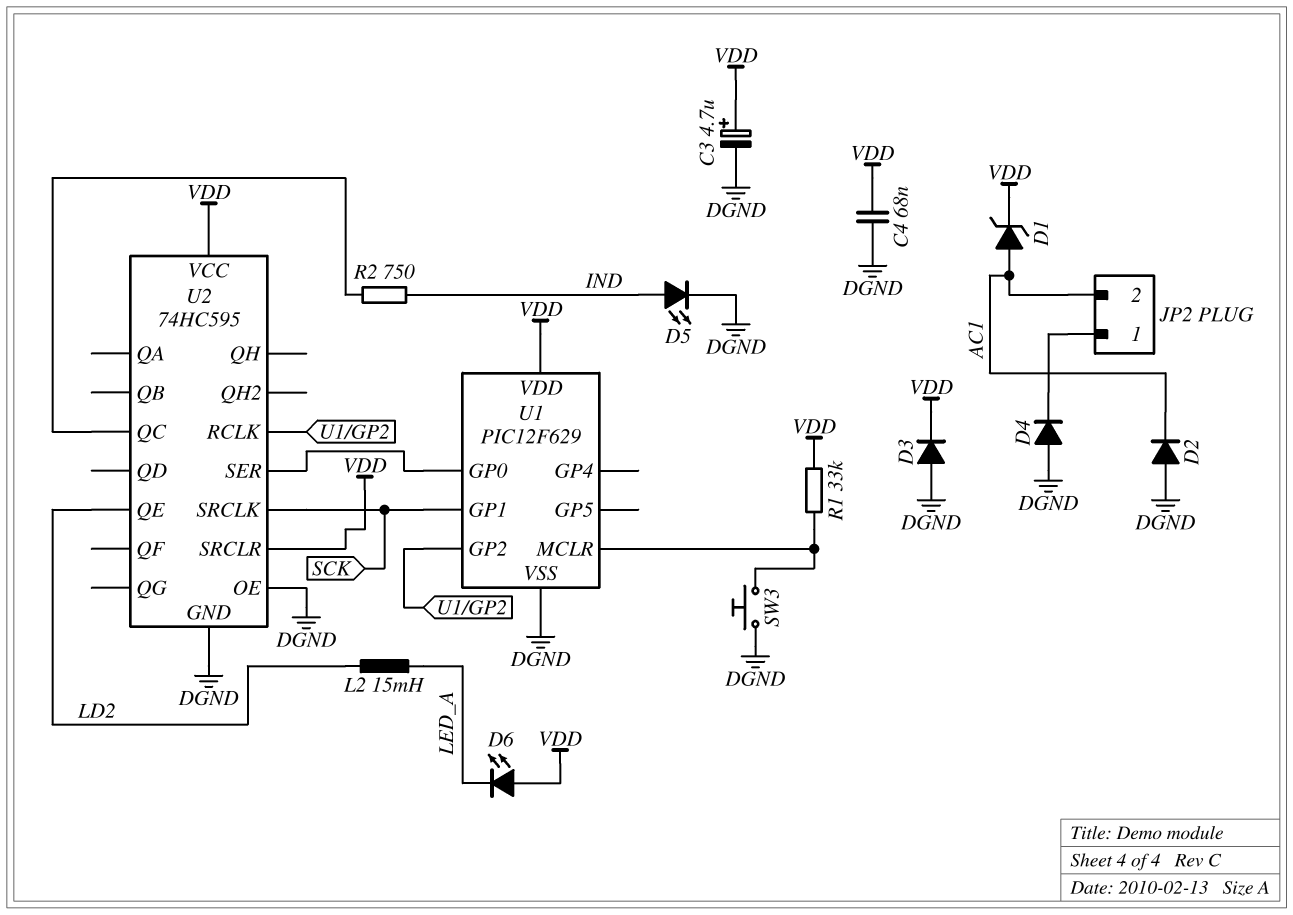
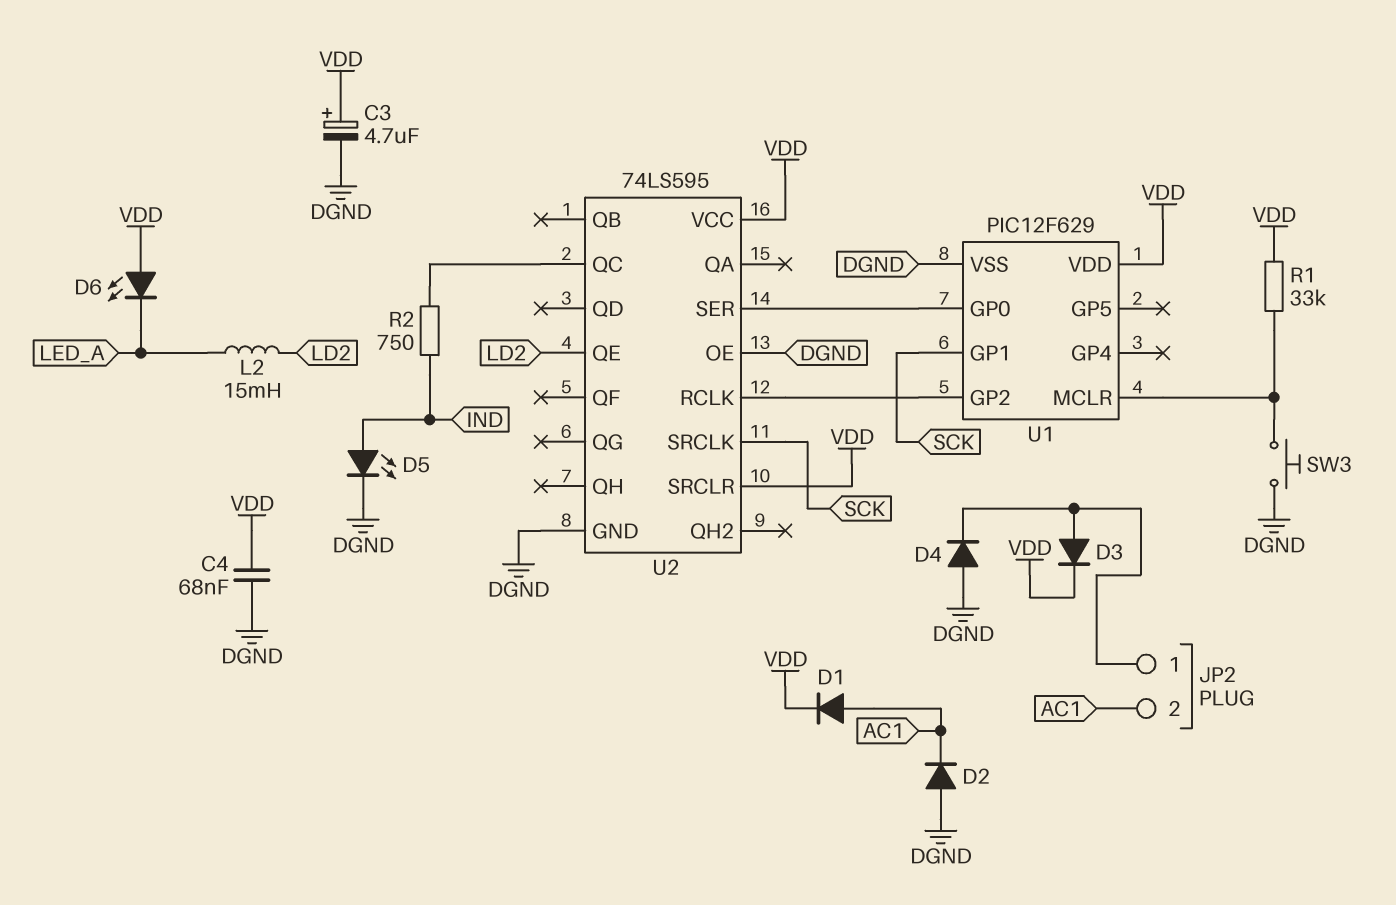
D1: zener (A AC1, K VDD) -> diode (A AC1, K VDD)
D3: diode (A DGND, K VDD) -> diode (A JP2/1, K VDD)
U2: 74HC595 -> 74LS595

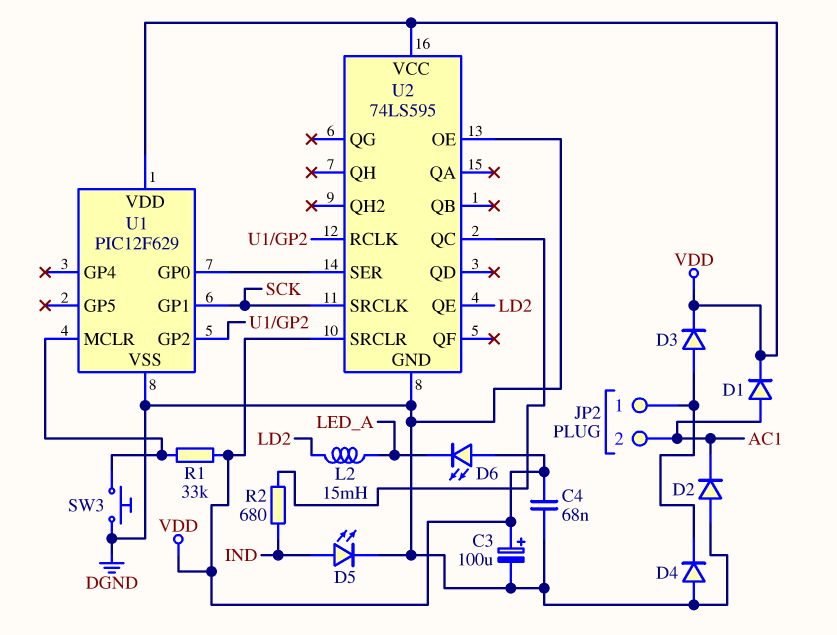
C3: 4.7uF (plus VDD, minus DGND) -> 100uF (plus VDD, minus DGND)
R2: 750 (IND, U2/QC) -> 680 (IND, U2/QC)

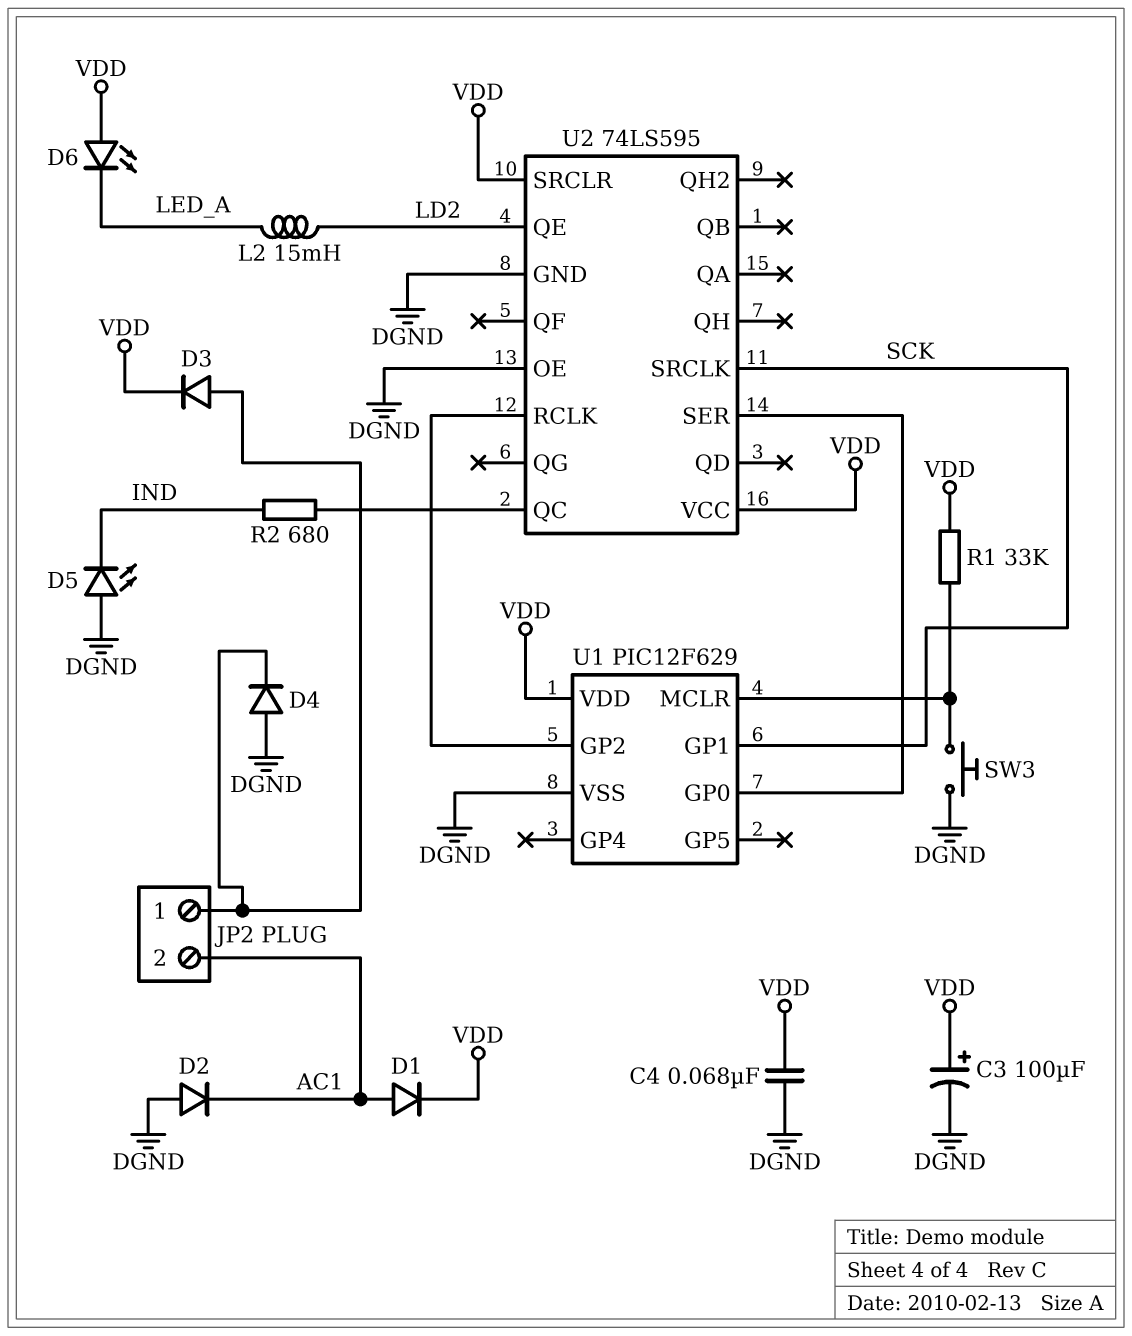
D5: LED (A IND, K DGND) -> LED (A DGND, K IND)

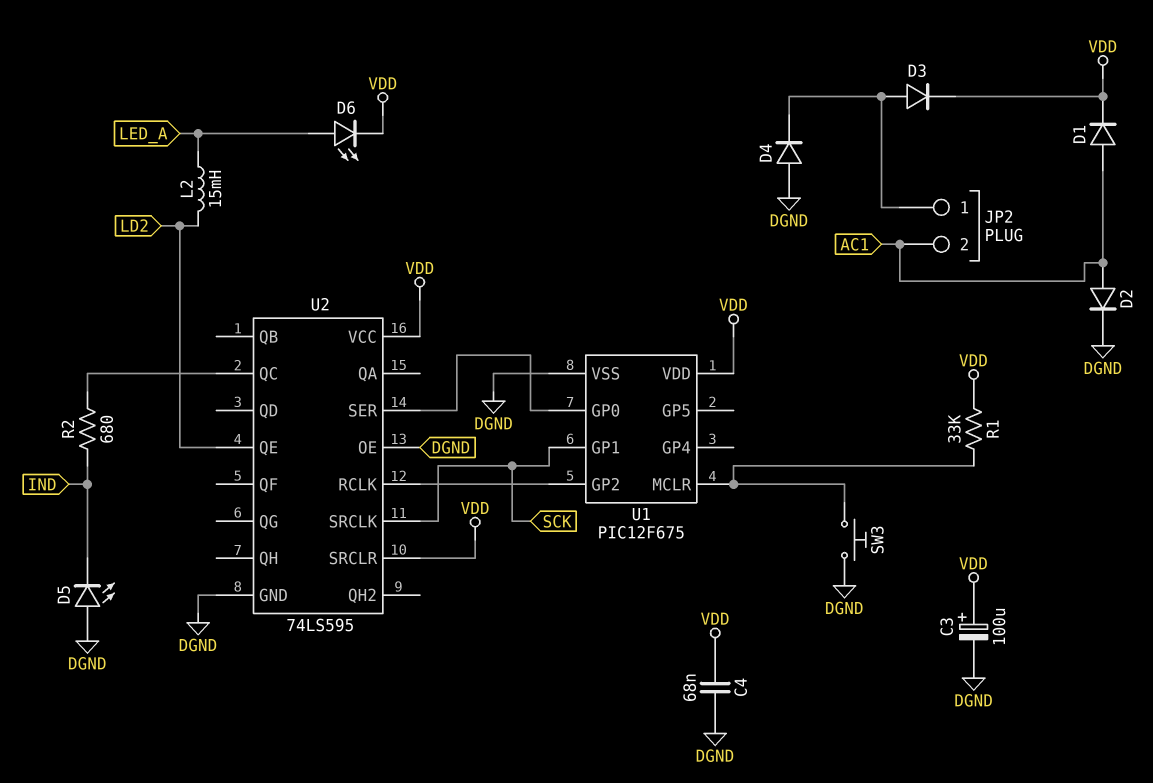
D2: diode (A DGND, K AC1) -> diode (A AC1, K DGND)
D6: LED (A VDD, K LED_A) -> LED (A LED_A, K VDD)
U1: PIC12F629 -> PIC12F675

